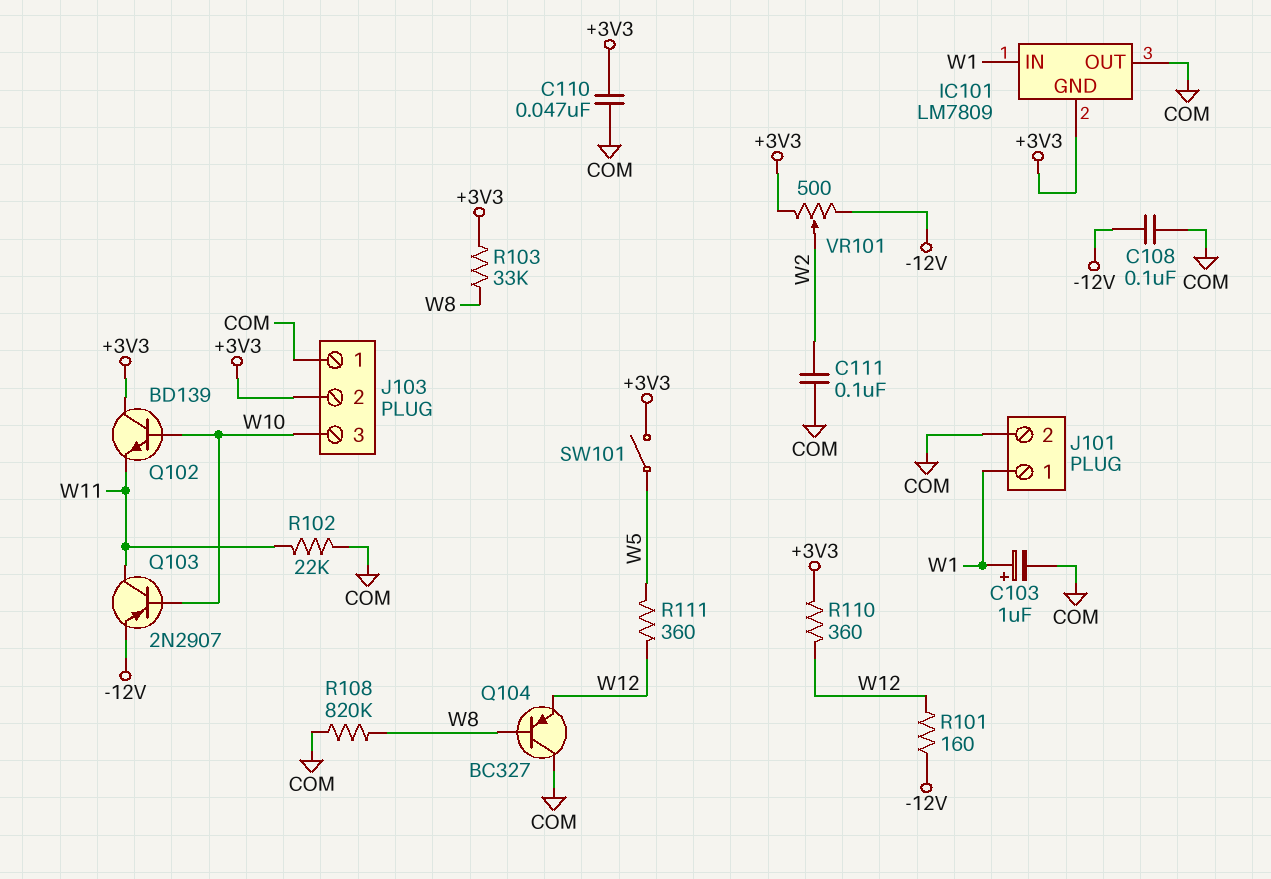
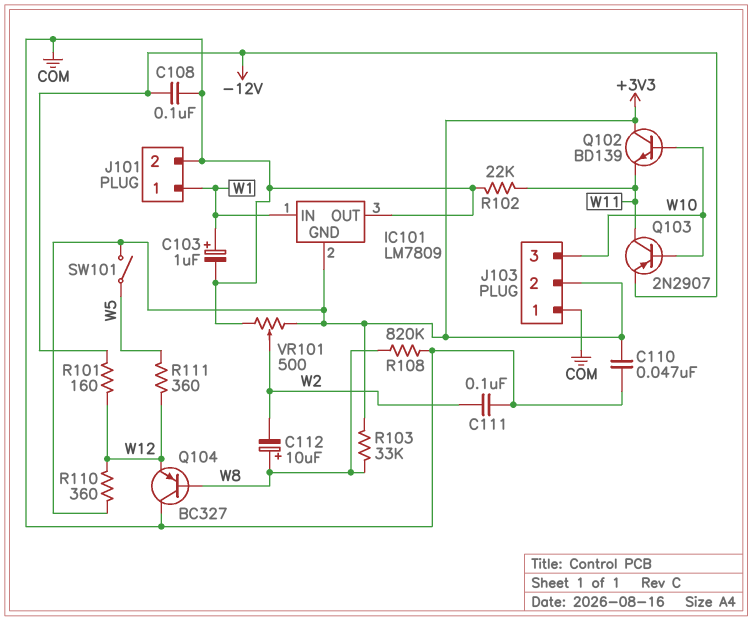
C112: none -> 10uF (plus W8, minus W2)
VR101: 500 (+3V3, -12V, wiper W2) -> 500 (+3V3, COM, wiper W2)

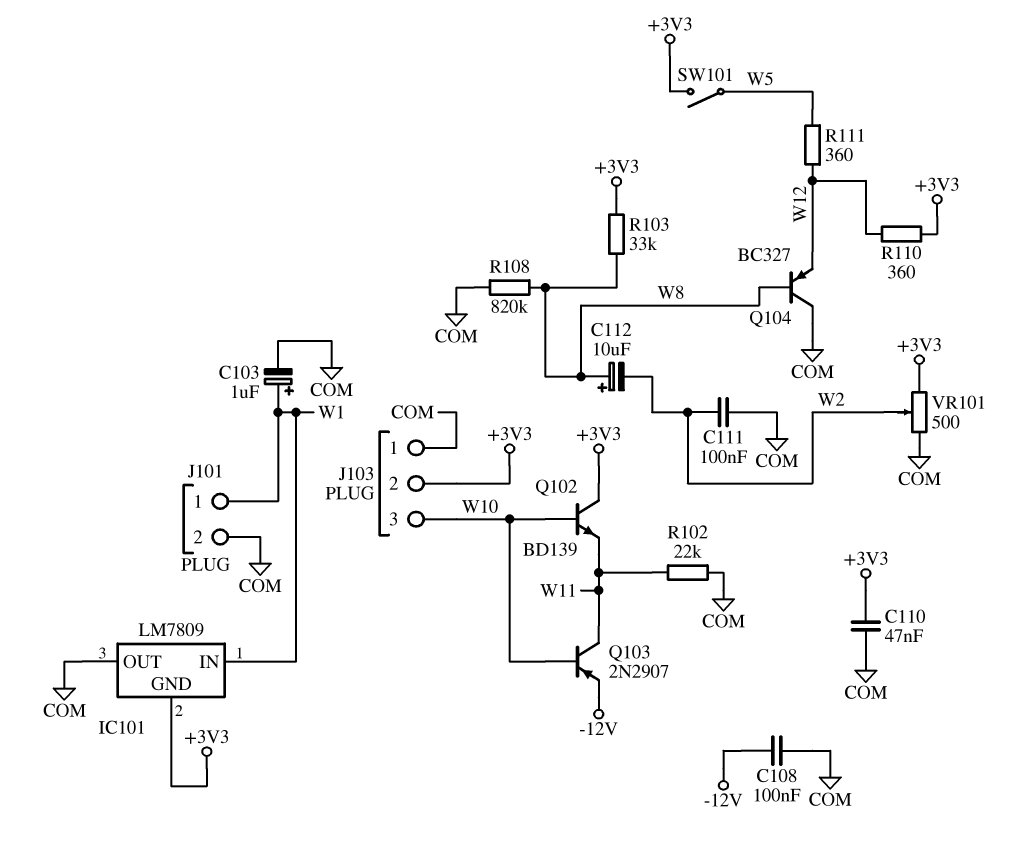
R101: 160 (-12V, W12) -> none

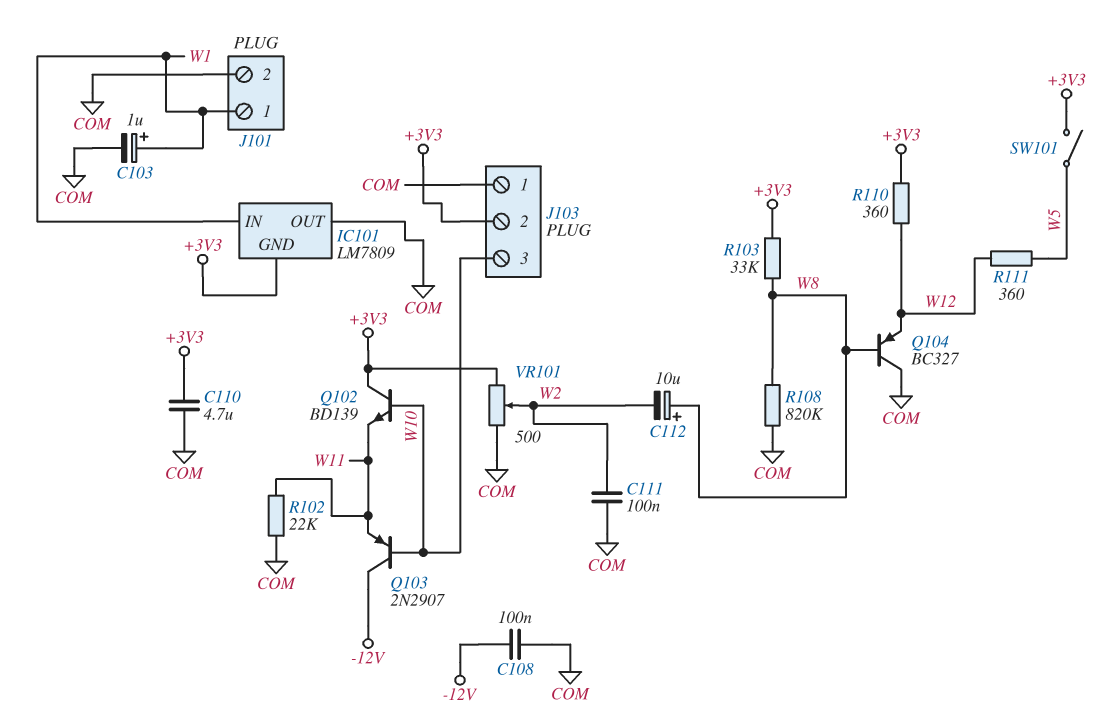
C110: 47nF (+3V3, COM) -> 4.7uF (+3V3, COM)
Q103: PNP 2N2907 (B W10, C W11, E -12V) -> PNP 2N2907 (B W10, C -12V, E W11)

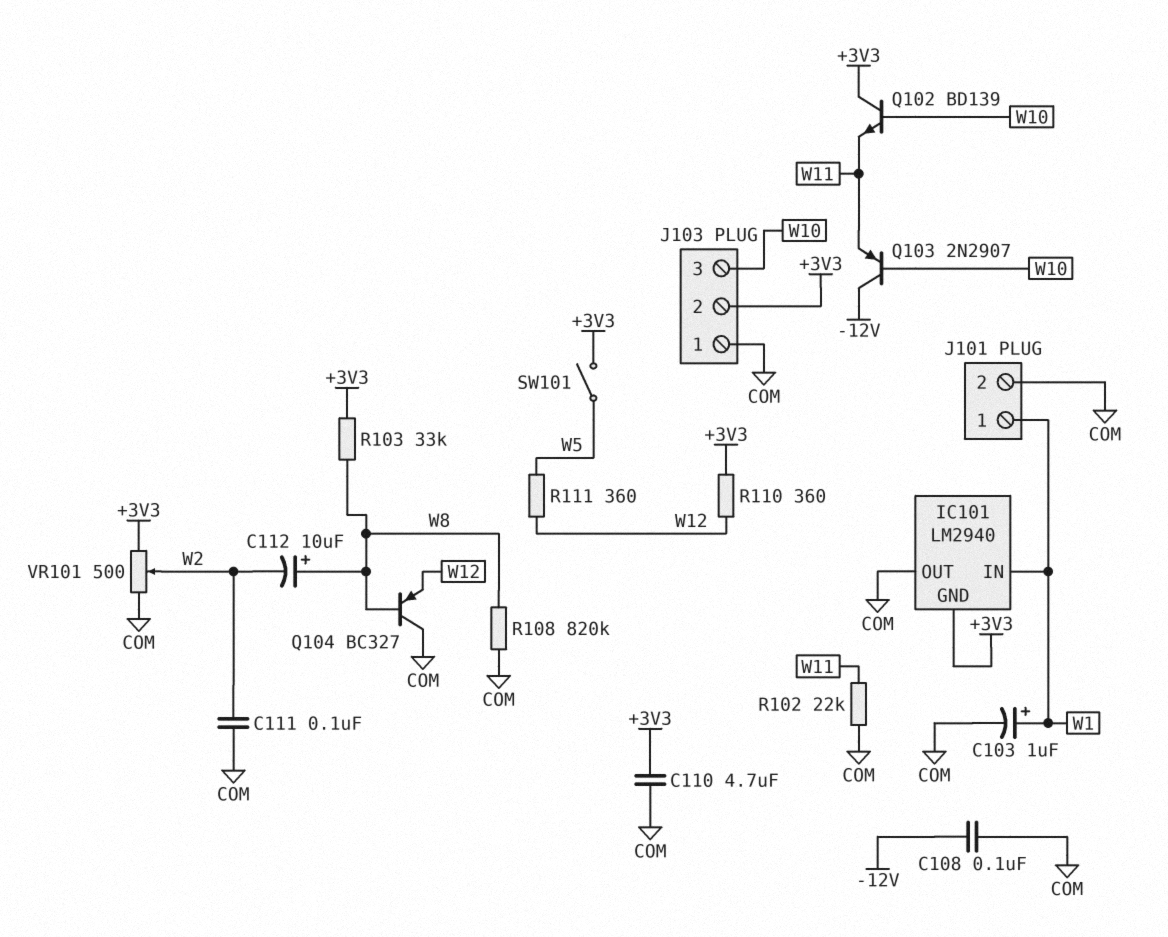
IC101: LM7809 -> LM2940

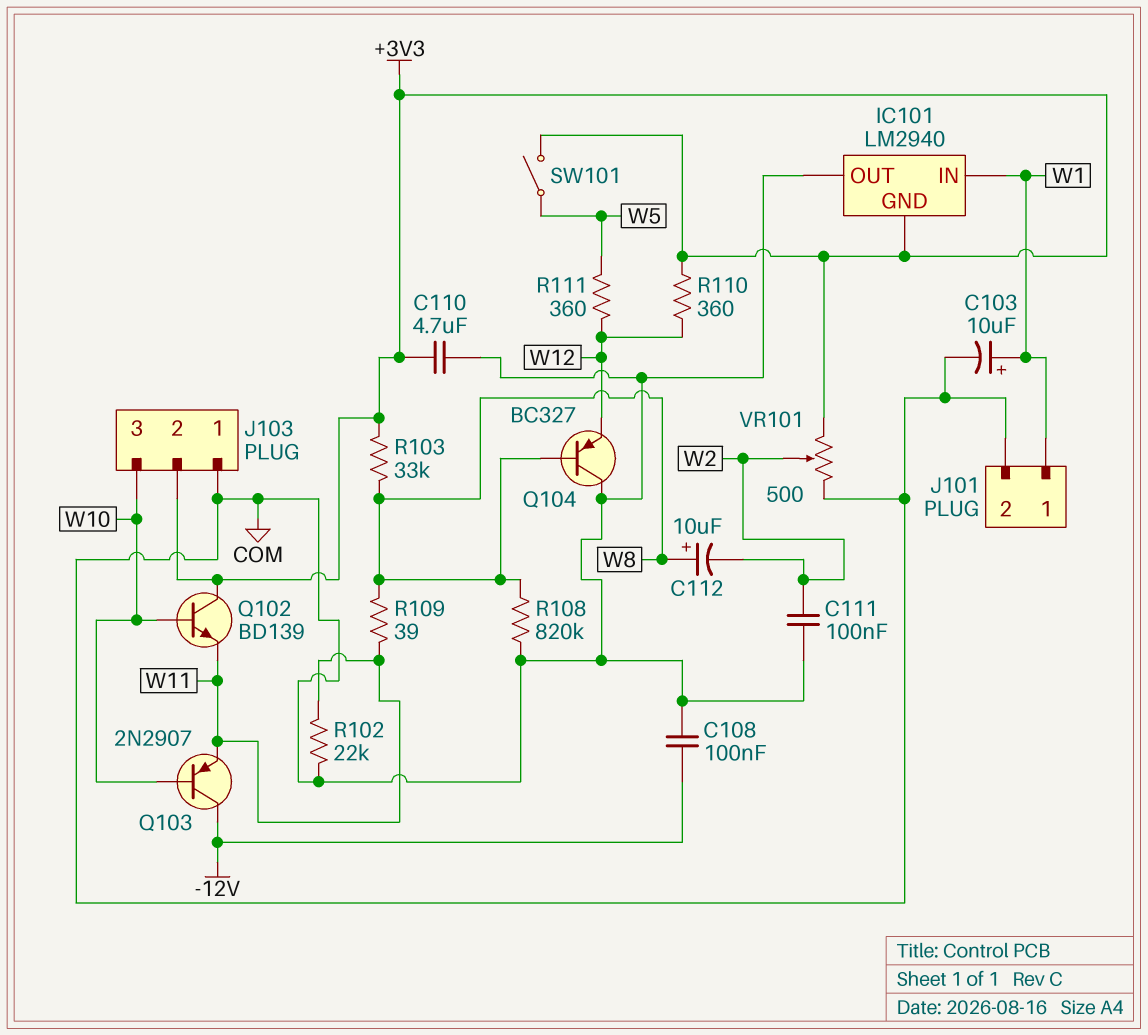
C103: 1uF (plus W1, minus COM) -> 10uF (plus W1, minus COM)
R109: none -> 39 (W8, W11)

